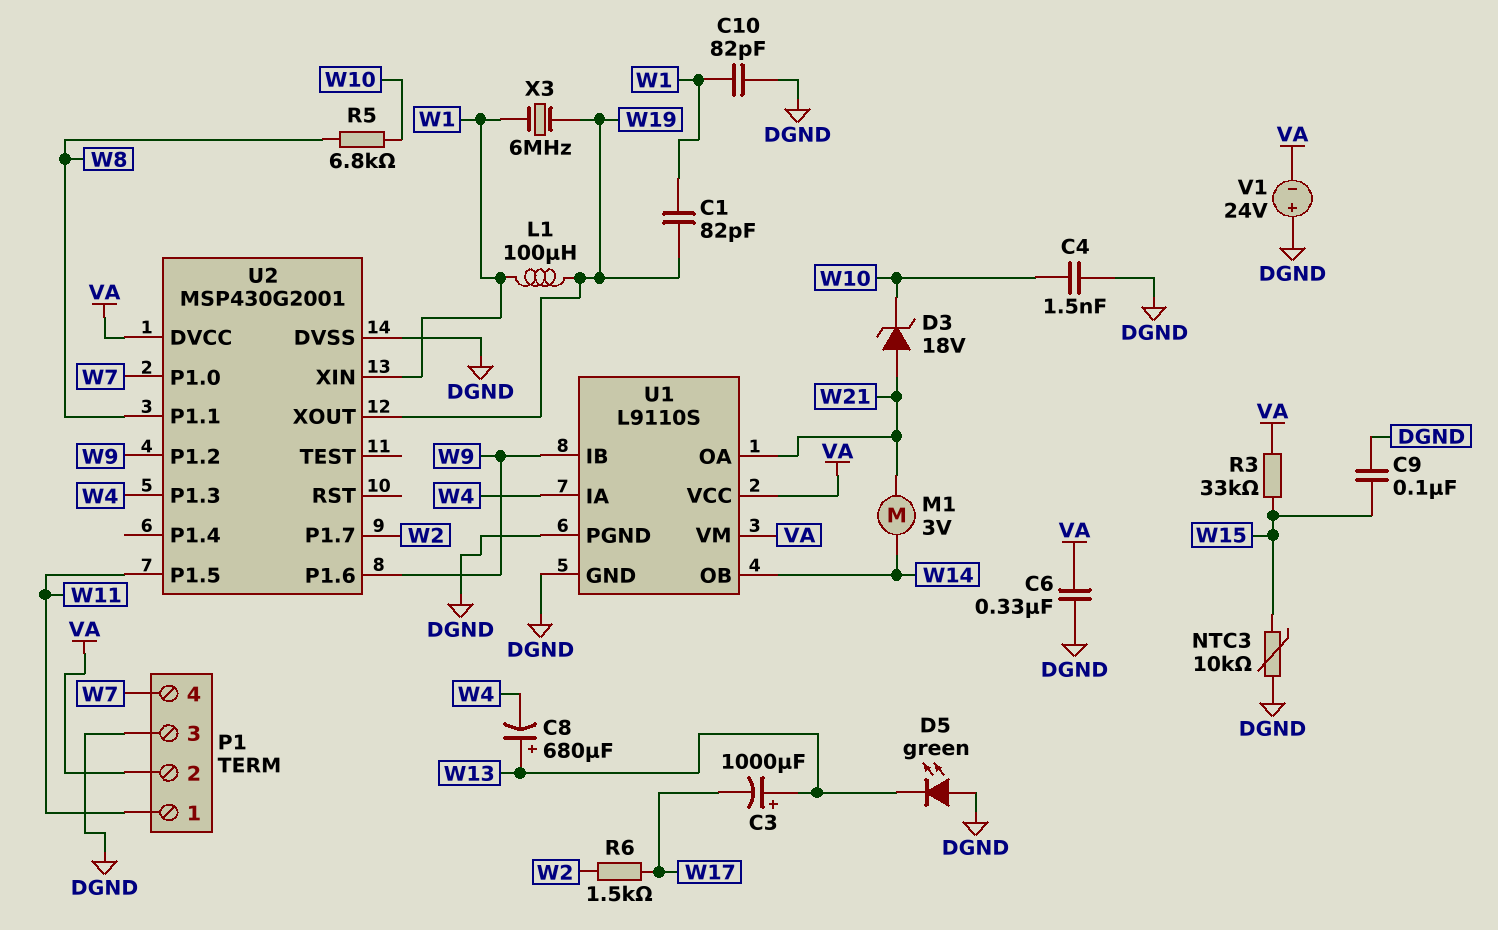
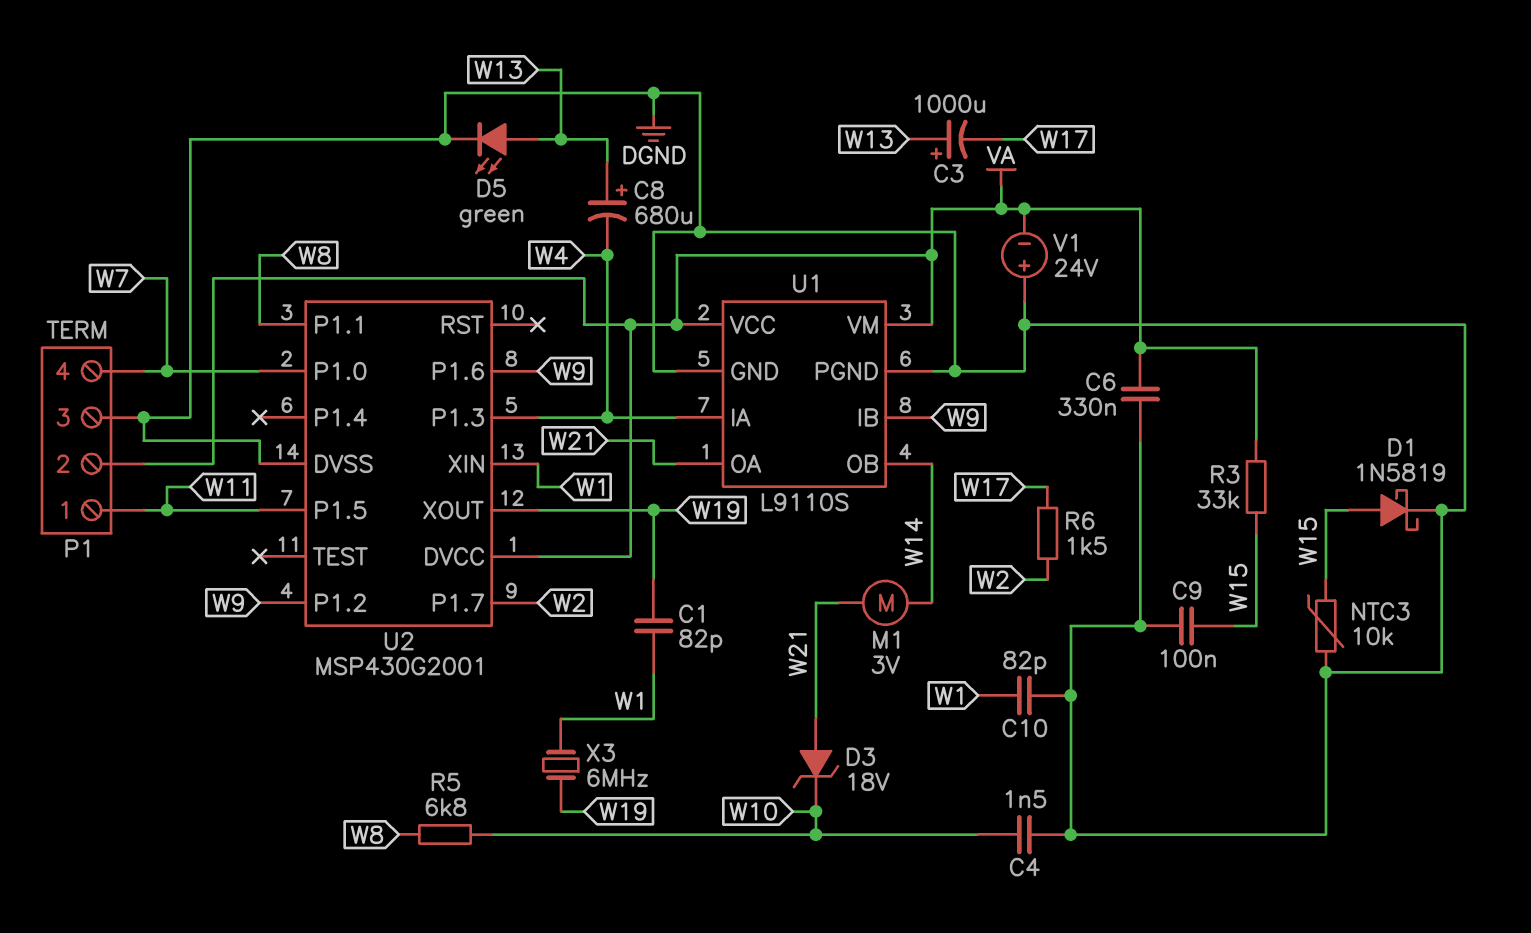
D1: none -> schottky 1N5819 (A W15, K DGND)
D5: LED green (A DGND, K W13) -> LED green (A W13, K DGND)
L1: 100uH (W1, W19) -> none

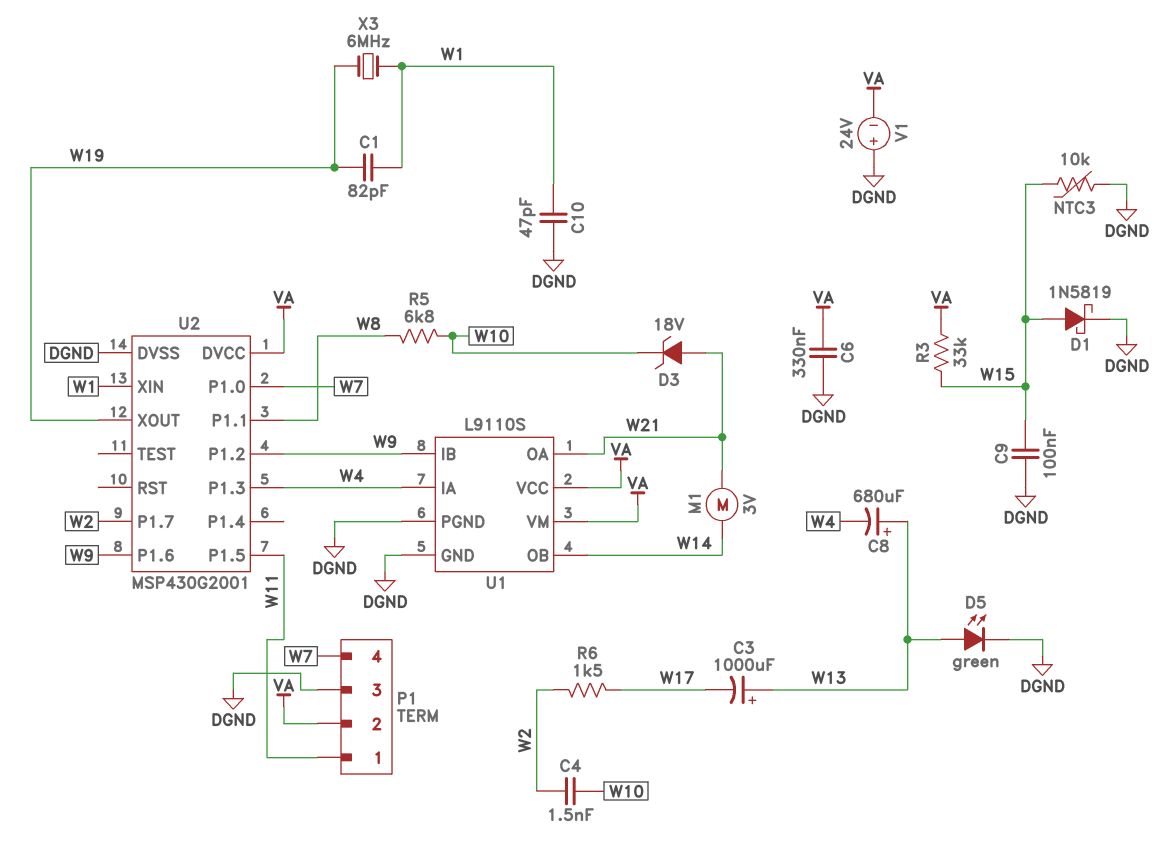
C4: 1.5nF (DGND, W10) -> 1.5nF (W2, W10)
C10: 82pF (DGND, W1) -> 47pF (DGND, W1)

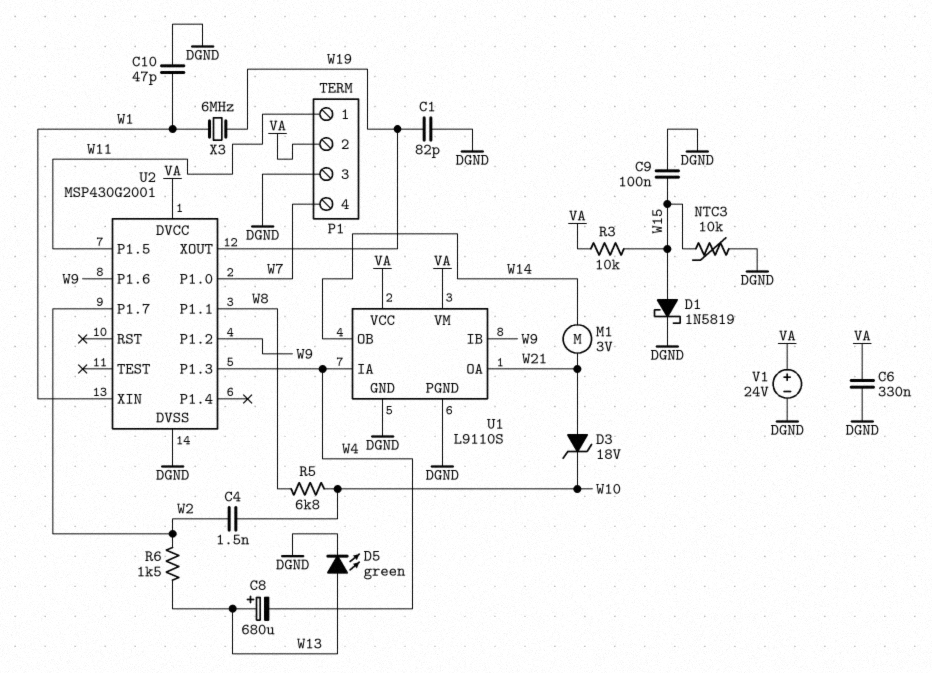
C1: 82pF (W1, W19) -> 82pF (DGND, W19)
C3: 1000uF (plus W13, minus W17) -> none
R3: 33k (VA, W15) -> 10k (VA, W15)
R6: 1.5k (W2, W17) -> 1.5k (W2, W13)
V1: 24V (plus DGND, minus VA) -> 24V (plus VA, minus DGND)

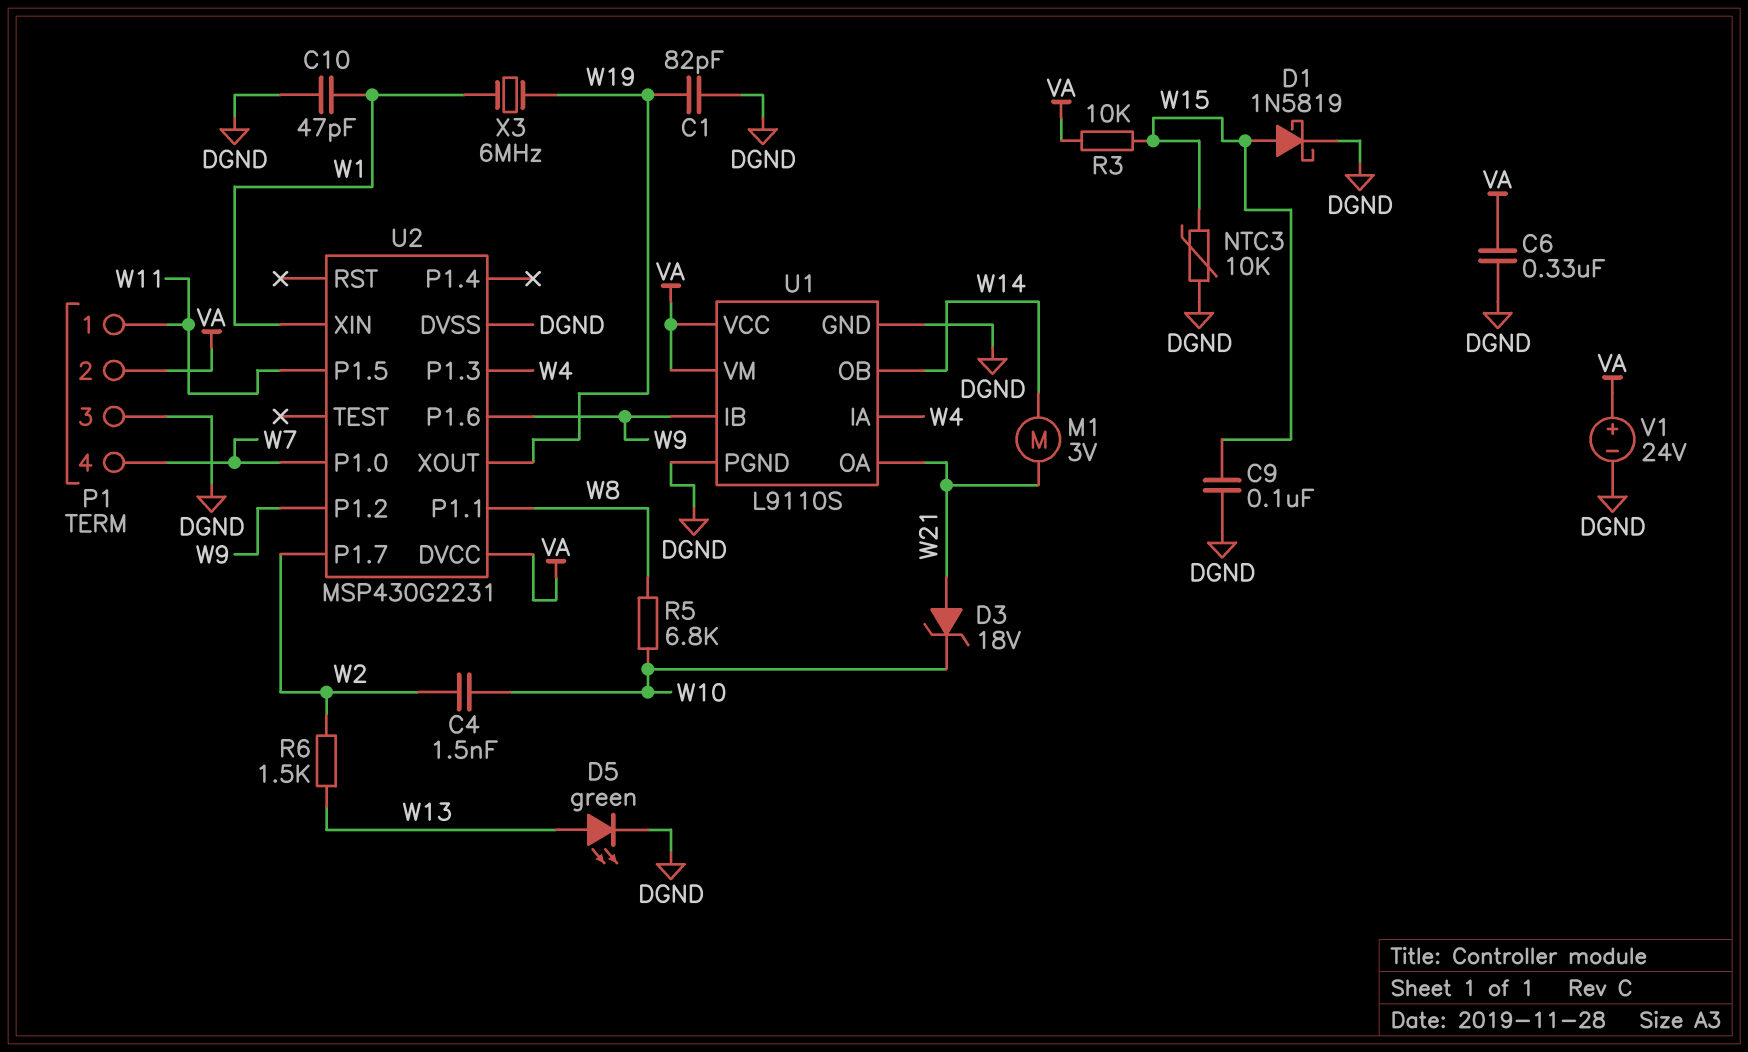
C8: 680uF (plus W13, minus W4) -> none
U2: MSP430G2001 -> MSP430G2231

